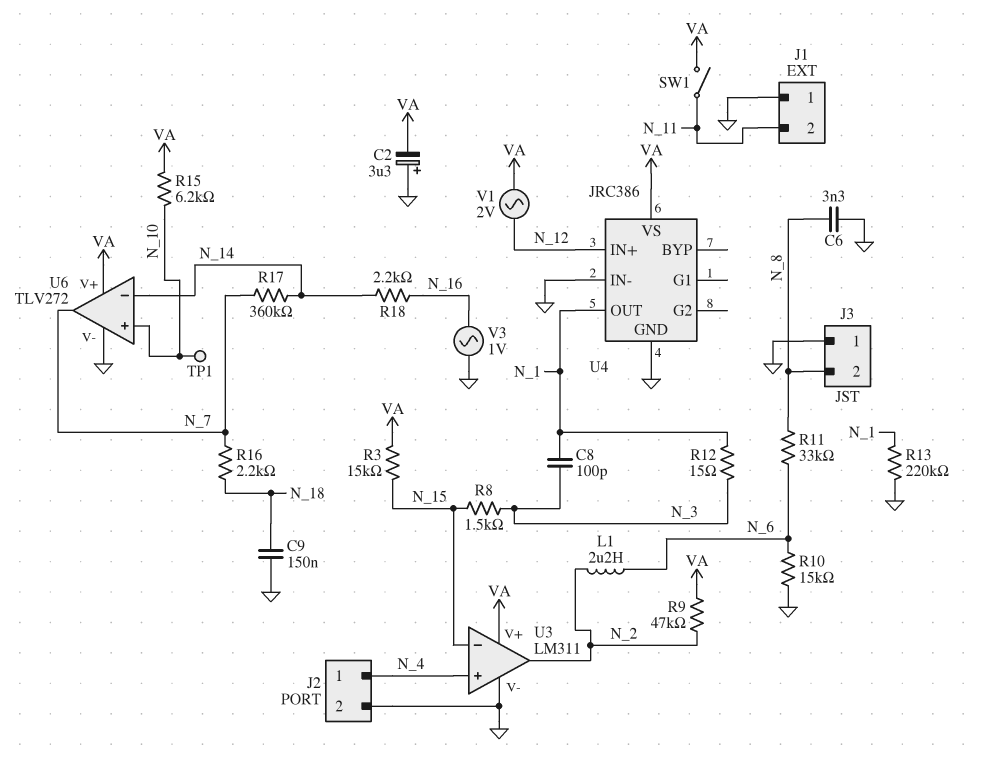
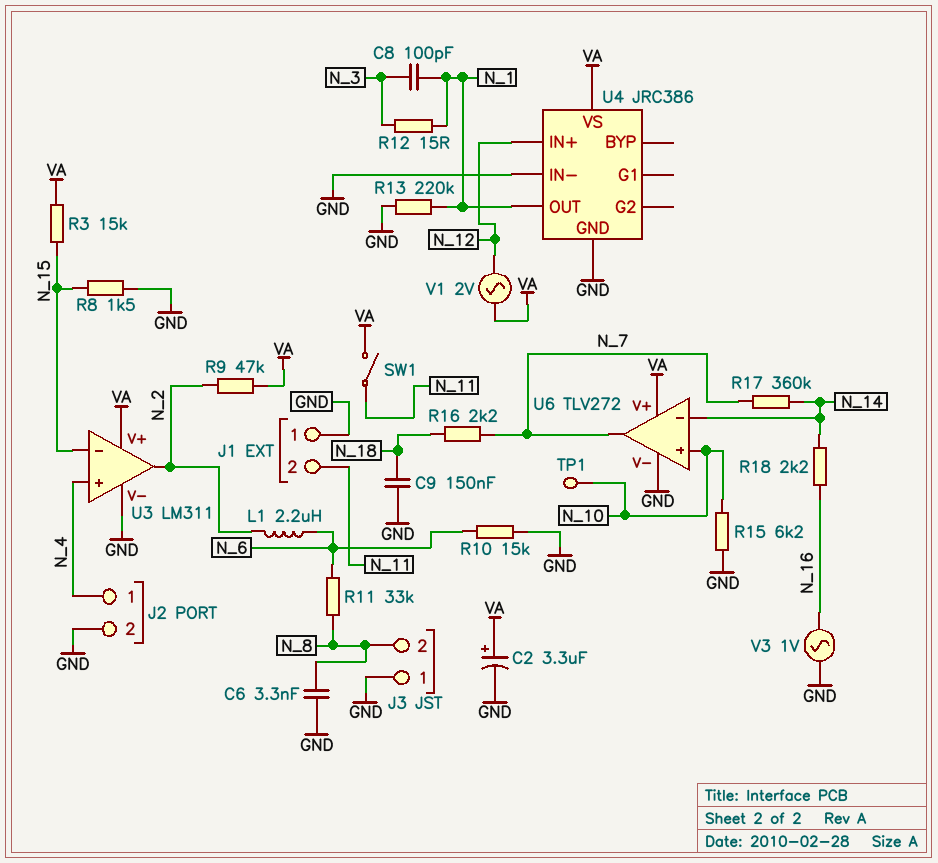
C2: 3.3uF (plus GND, minus VA) -> 3.3uF (plus VA, minus GND)
R8: 1.5k (N_3, N_15) -> 1.5k (GND, N_15)
R15: 6.2k (N_10, VA) -> 6.2k (GND, N_10)

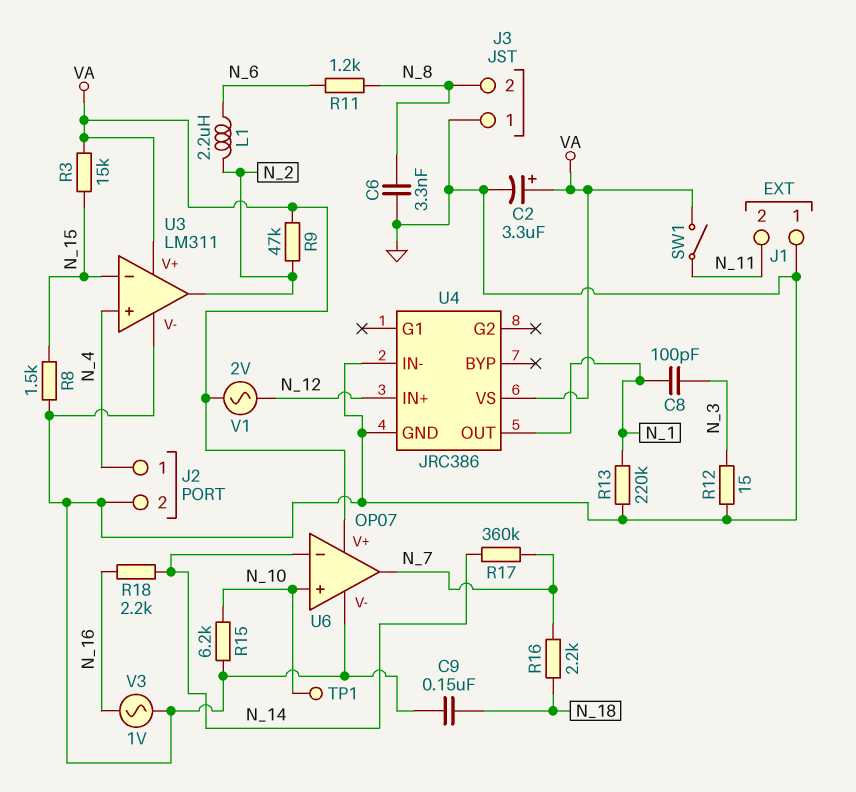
R10: 15k (GND, N_6) -> none
R11: 33k (N_6, N_8) -> 1.2k (N_6, N_8)
R12: 15 (N_1, N_3) -> 15 (GND, N_3)
U6: TLV272 -> OP07

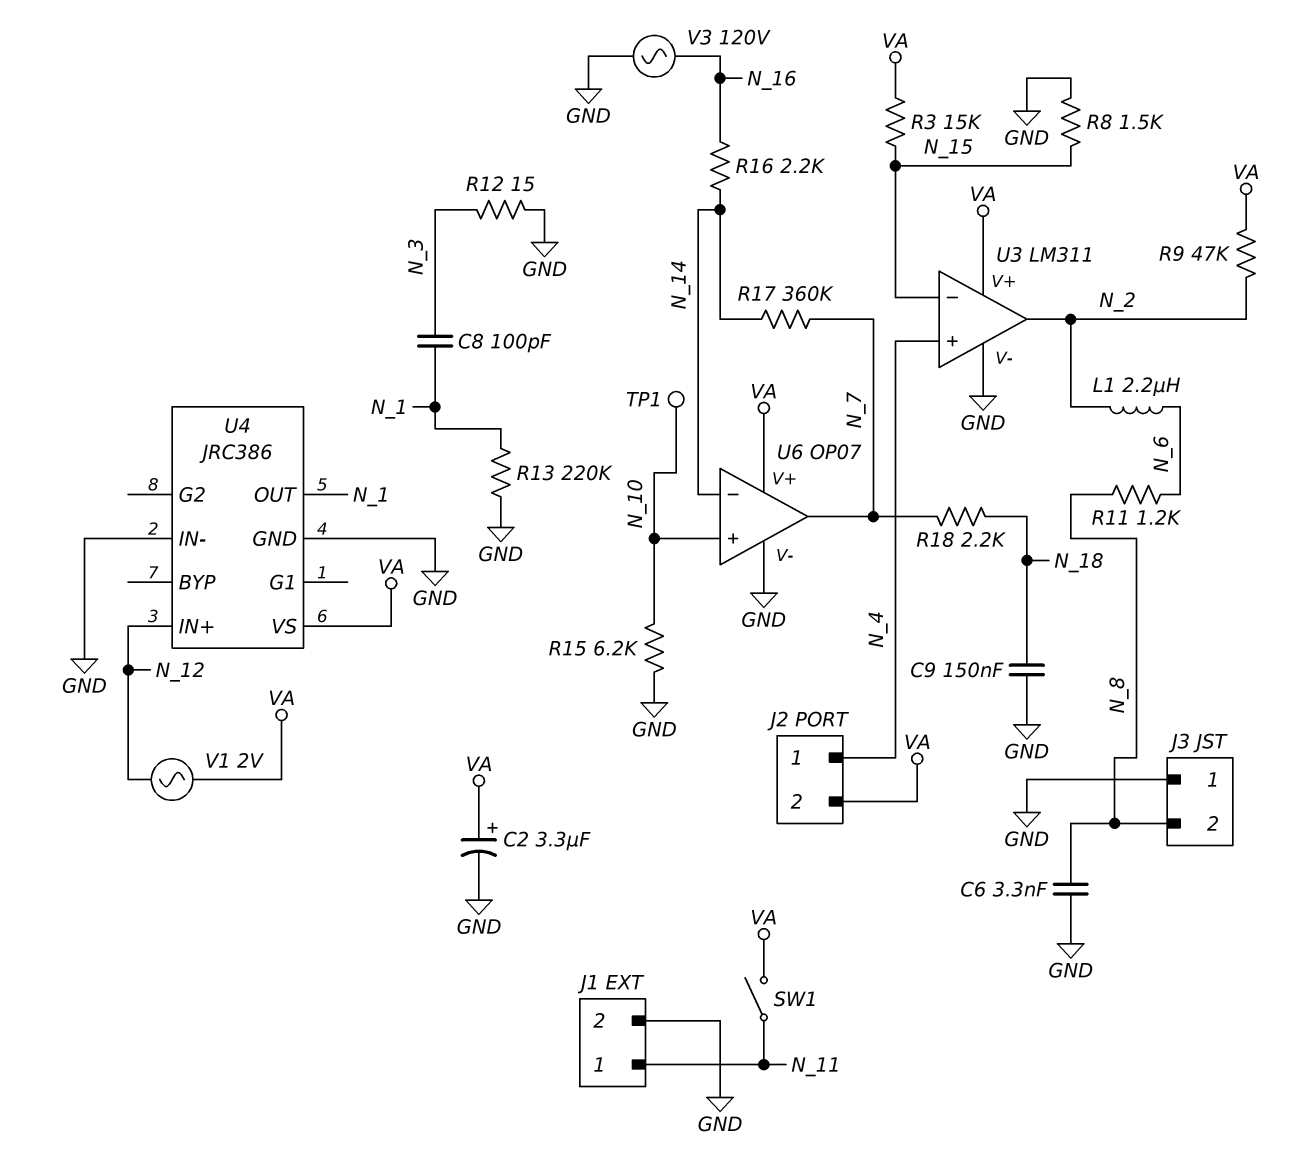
J1 pin 1: GND -> N_11
J1 pin 2: N_11 -> GND
J2 pin 2: GND -> VA
R16: 2.2k (N_7, N_18) -> 2.2k (N_14, N_16)
R18: 2.2k (N_14, N_16) -> 2.2k (N_7, N_18)
V3: AC 1V (GND, N_16) -> AC 120V (GND, N_16)

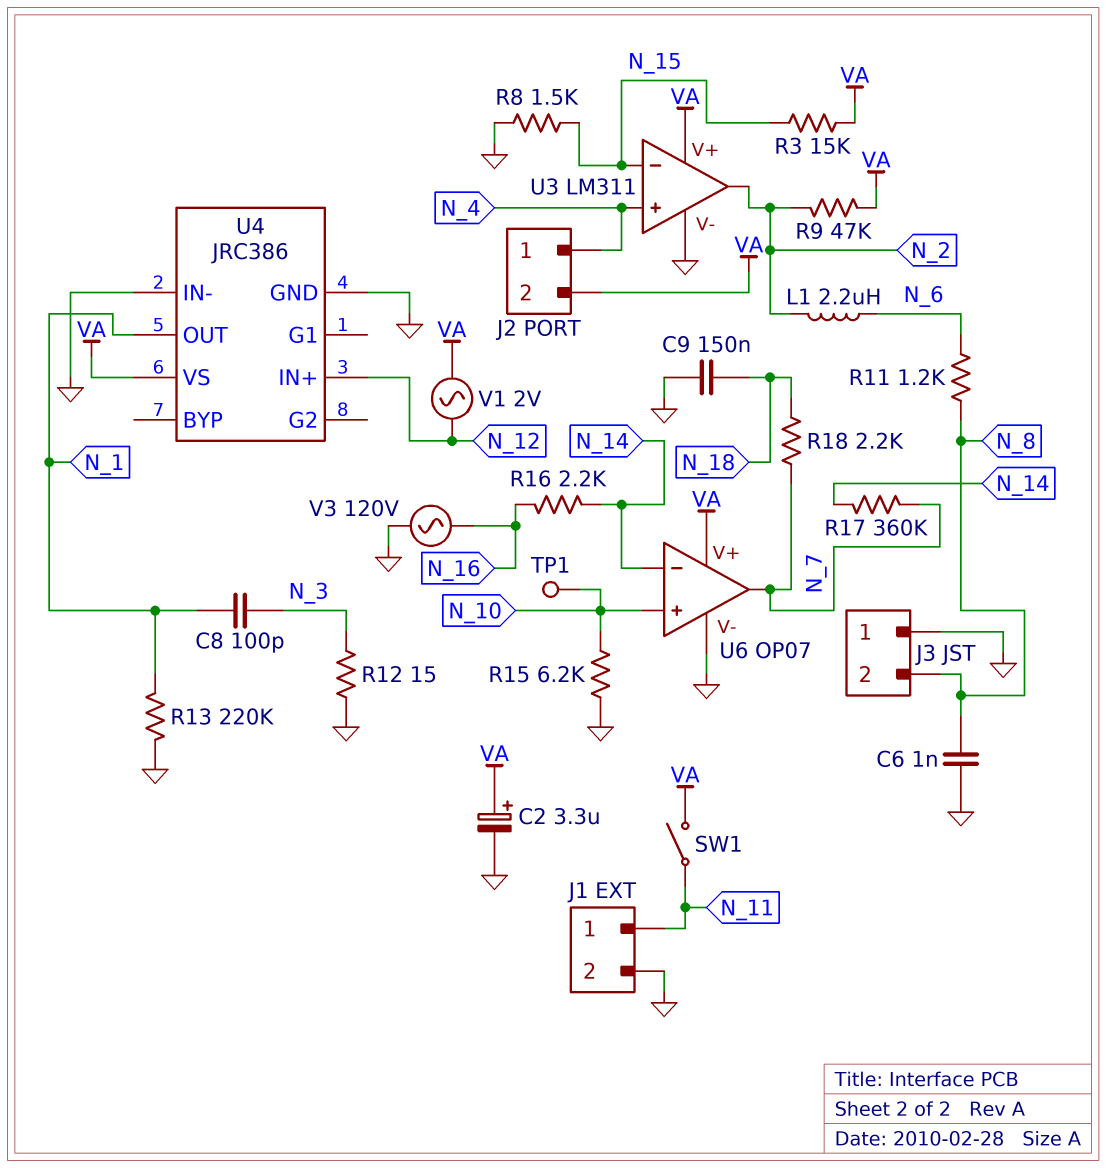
C6: 3.3nF (GND, N_8) -> 1nF (GND, N_8)

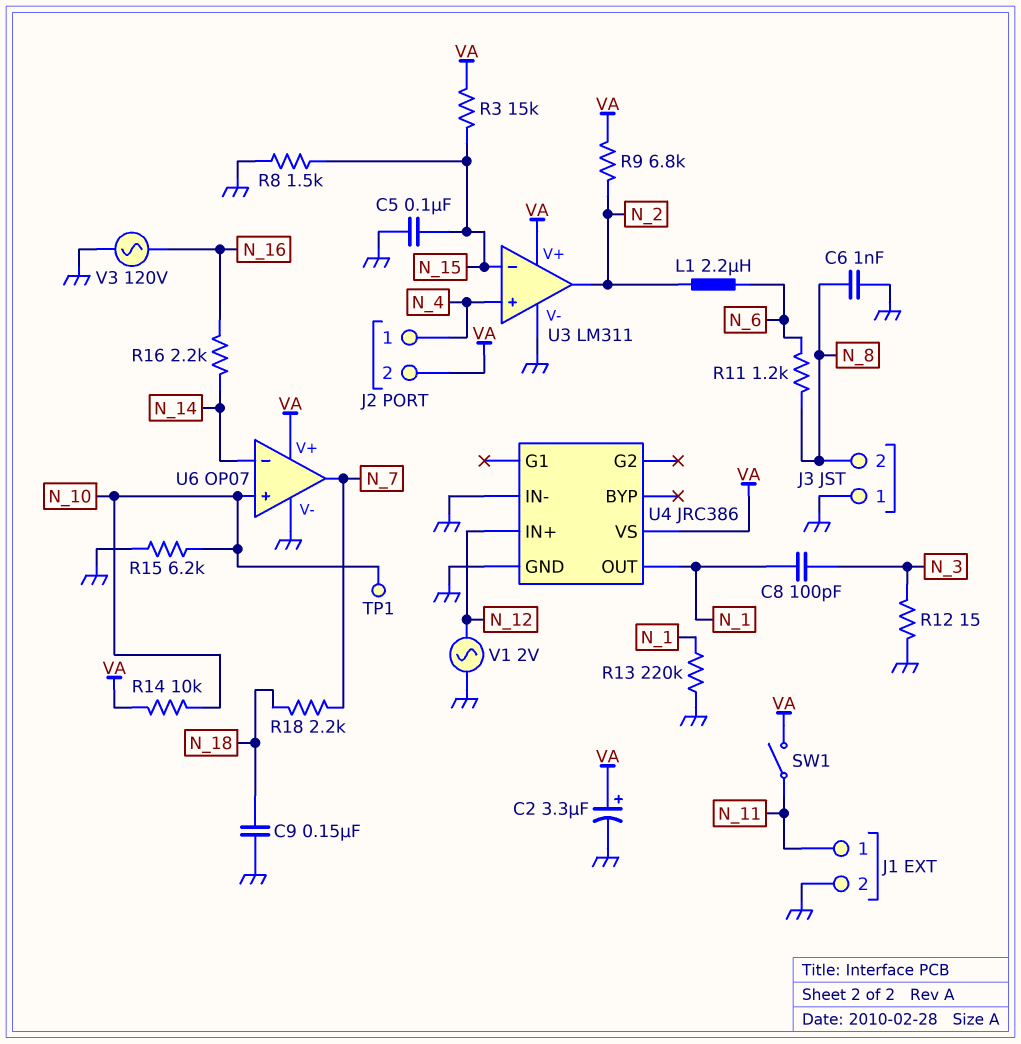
C5: none -> 100nF (GND, N_15)
R9: 47k (N_2, VA) -> 6.8k (N_2, VA)
R14: none -> 10k (N_10, VA)
R17: 360k (N_7, N_14) -> none
V1: AC 2V (N_12, VA) -> AC 2V (GND, N_12)

